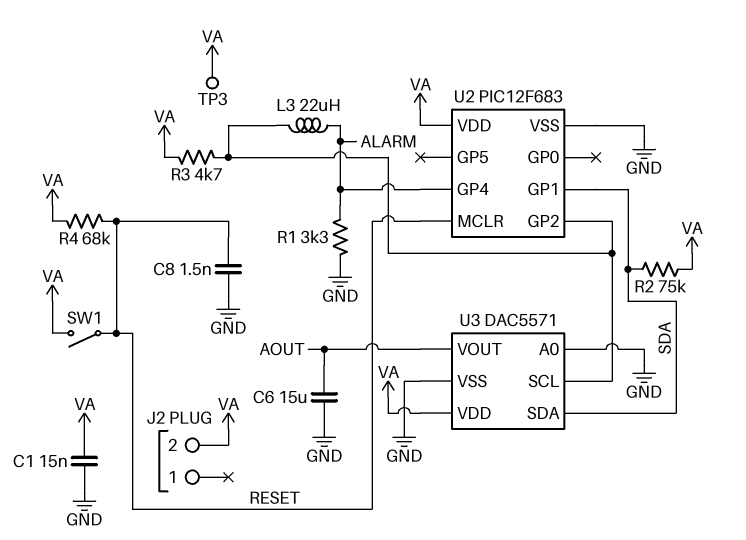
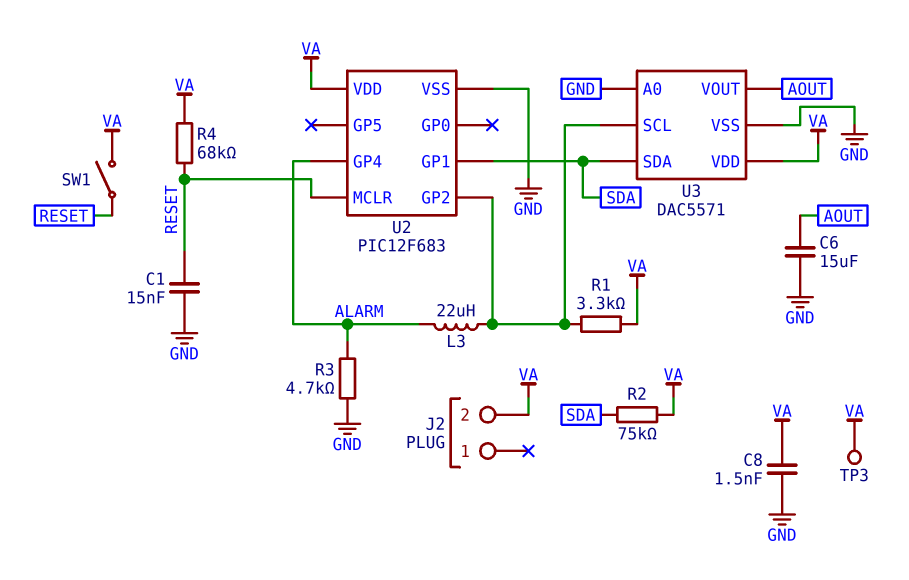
C1: 15nF (GND, VA) -> 15nF (GND, RESET)
C8: 1.5nF (GND, RESET) -> 1.5nF (GND, VA)
R1: 3.3k (ALARM, GND) -> 3.3k (U2/GP2, VA)
R3: 4.7k (U2/GP2, VA) -> 4.7k (ALARM, GND)

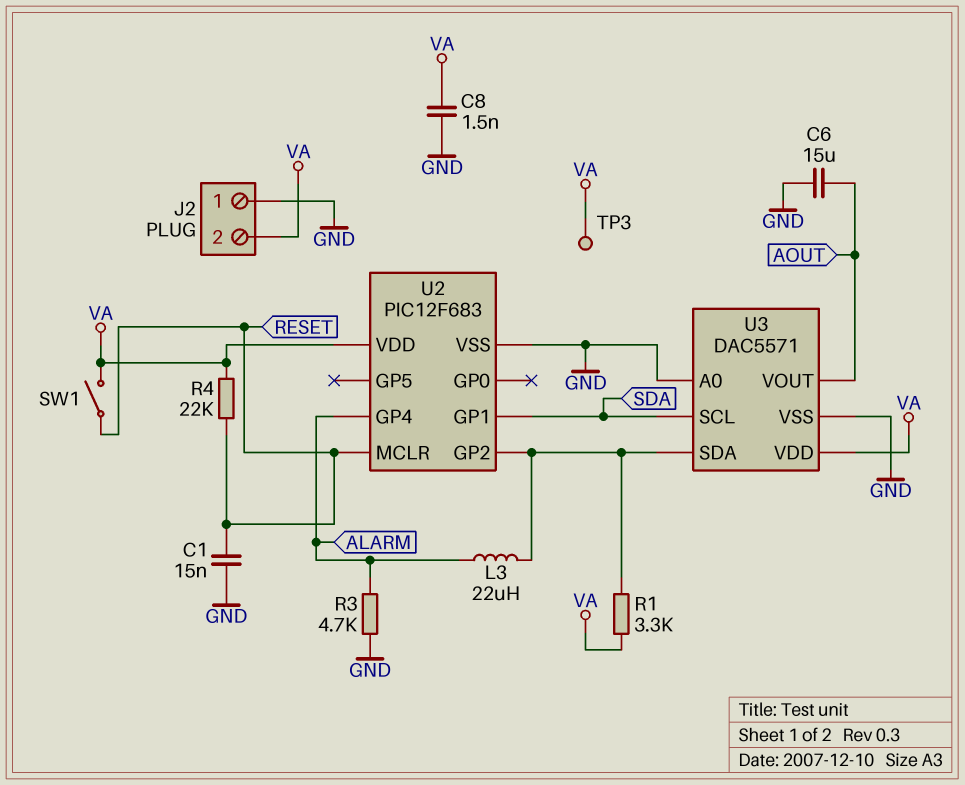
J2 pin 1: none -> GND
R2: 75k (SDA, VA) -> none
R4: 68k (RESET, VA) -> 22k (RESET, VA)
U3 pin SCL: U2/GP2 -> SDA
U3 pin SDA: SDA -> U2/GP2

